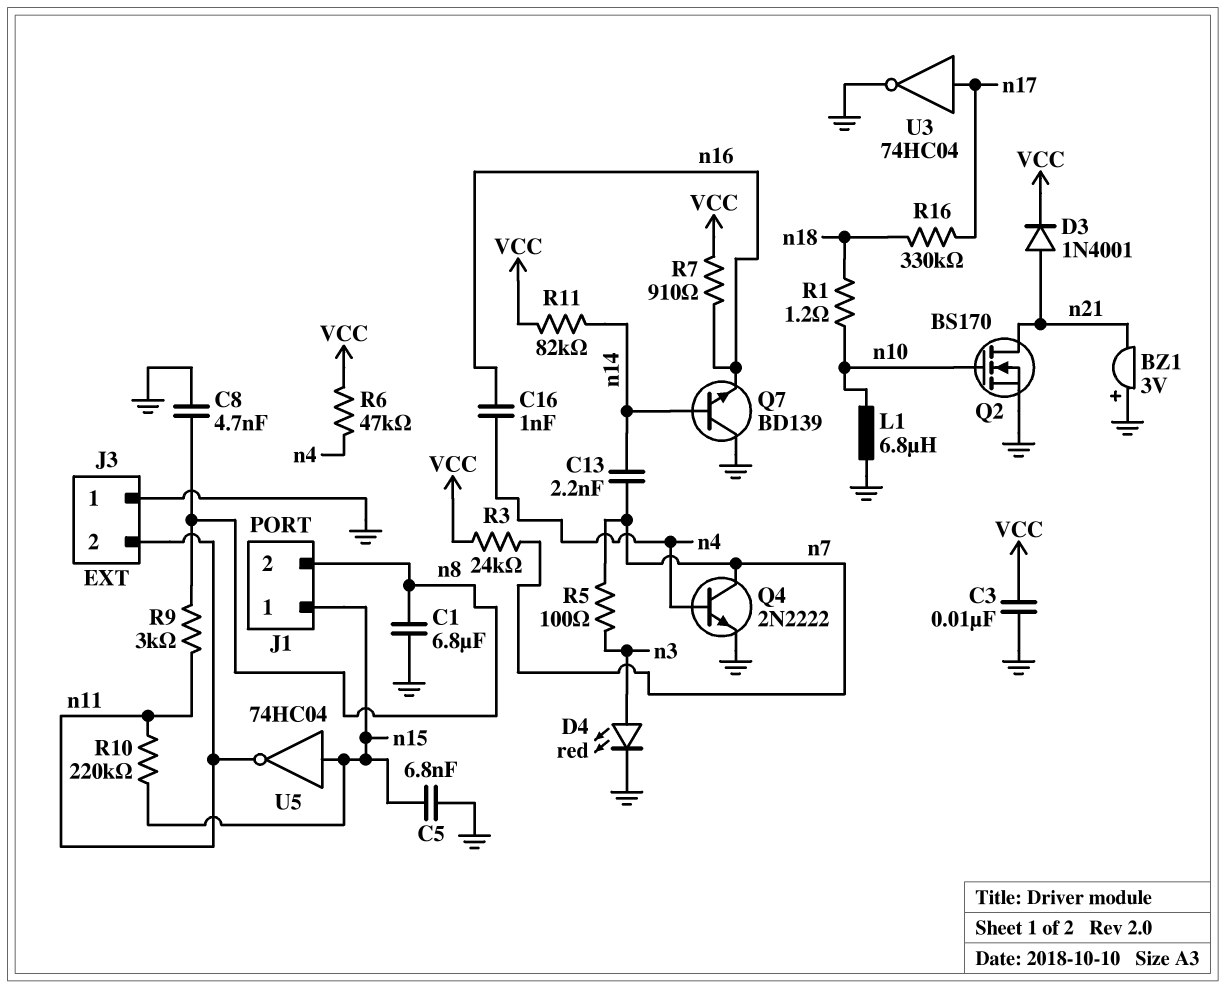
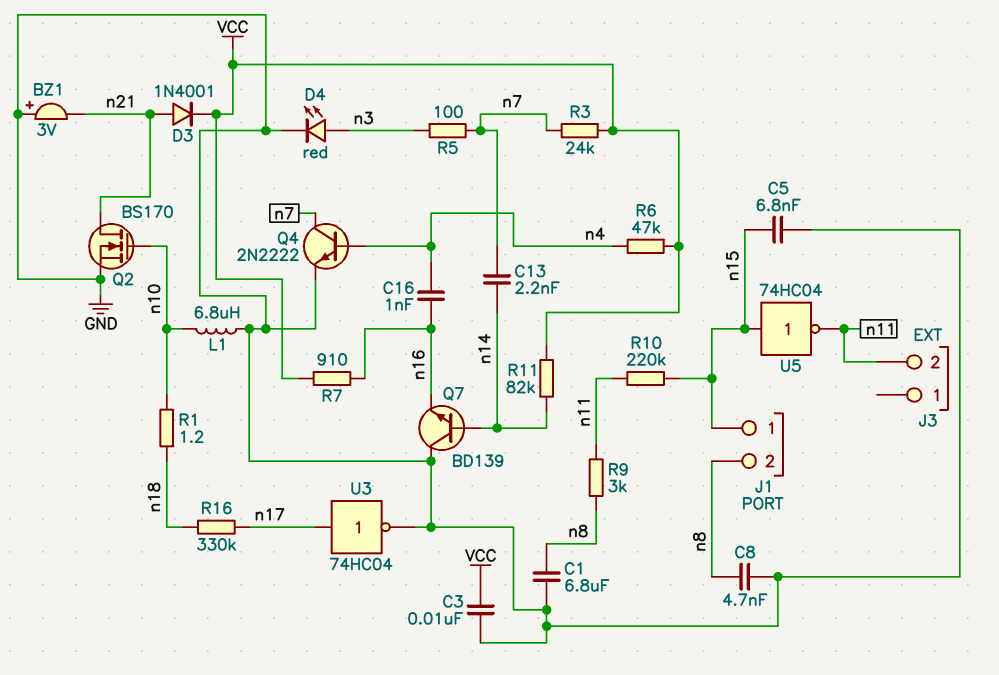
J3 pin 1: GND -> none

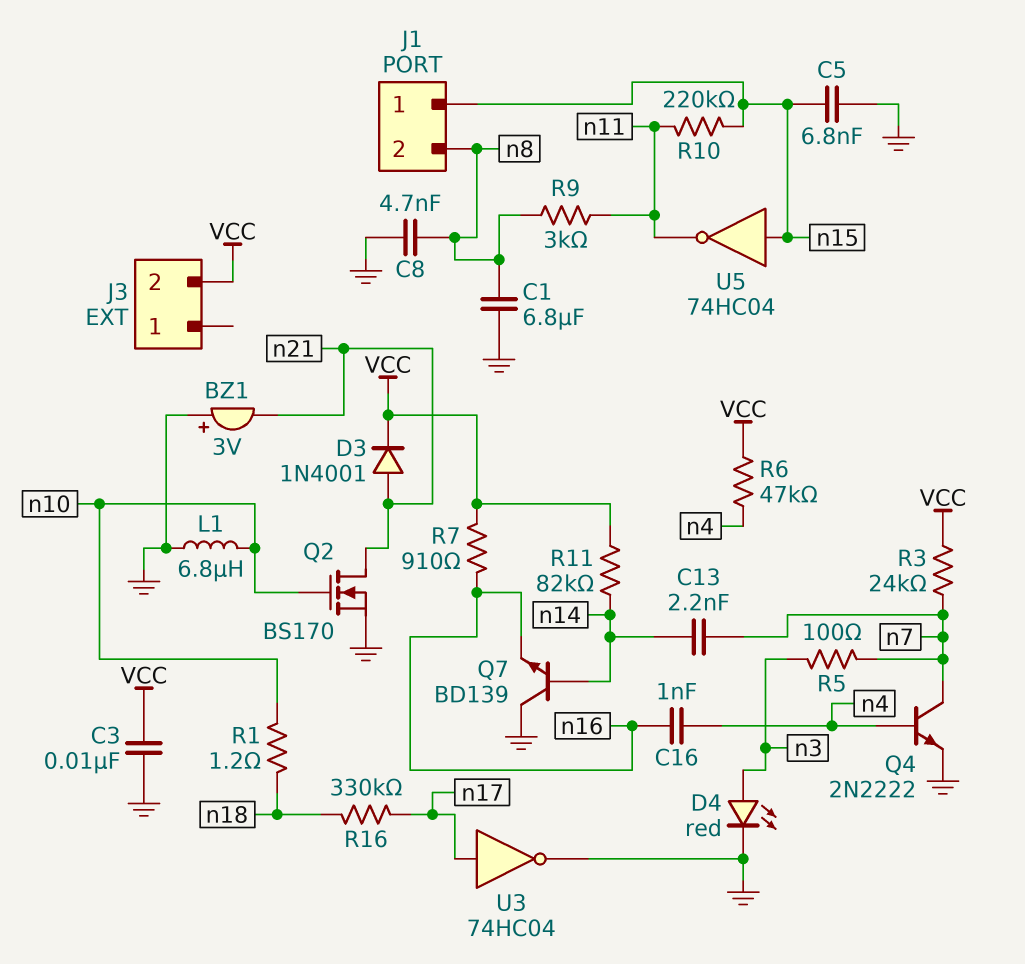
J3 pin 2: n11 -> VCC

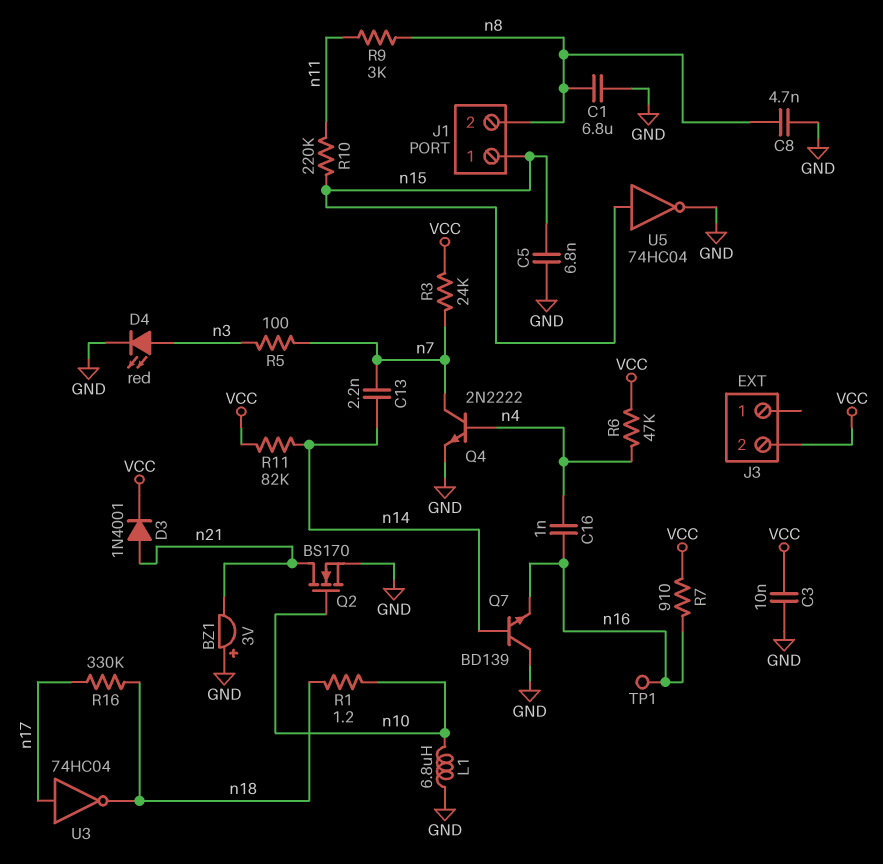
TP1: none -> test point (n16)
U3: NOT 74HC04 (in n17, out GND) -> NOT 74HC04 (in n17, out n18)
U5: NOT 74HC04 (in n15, out n11) -> NOT 74HC04 (in n15, out GND)

